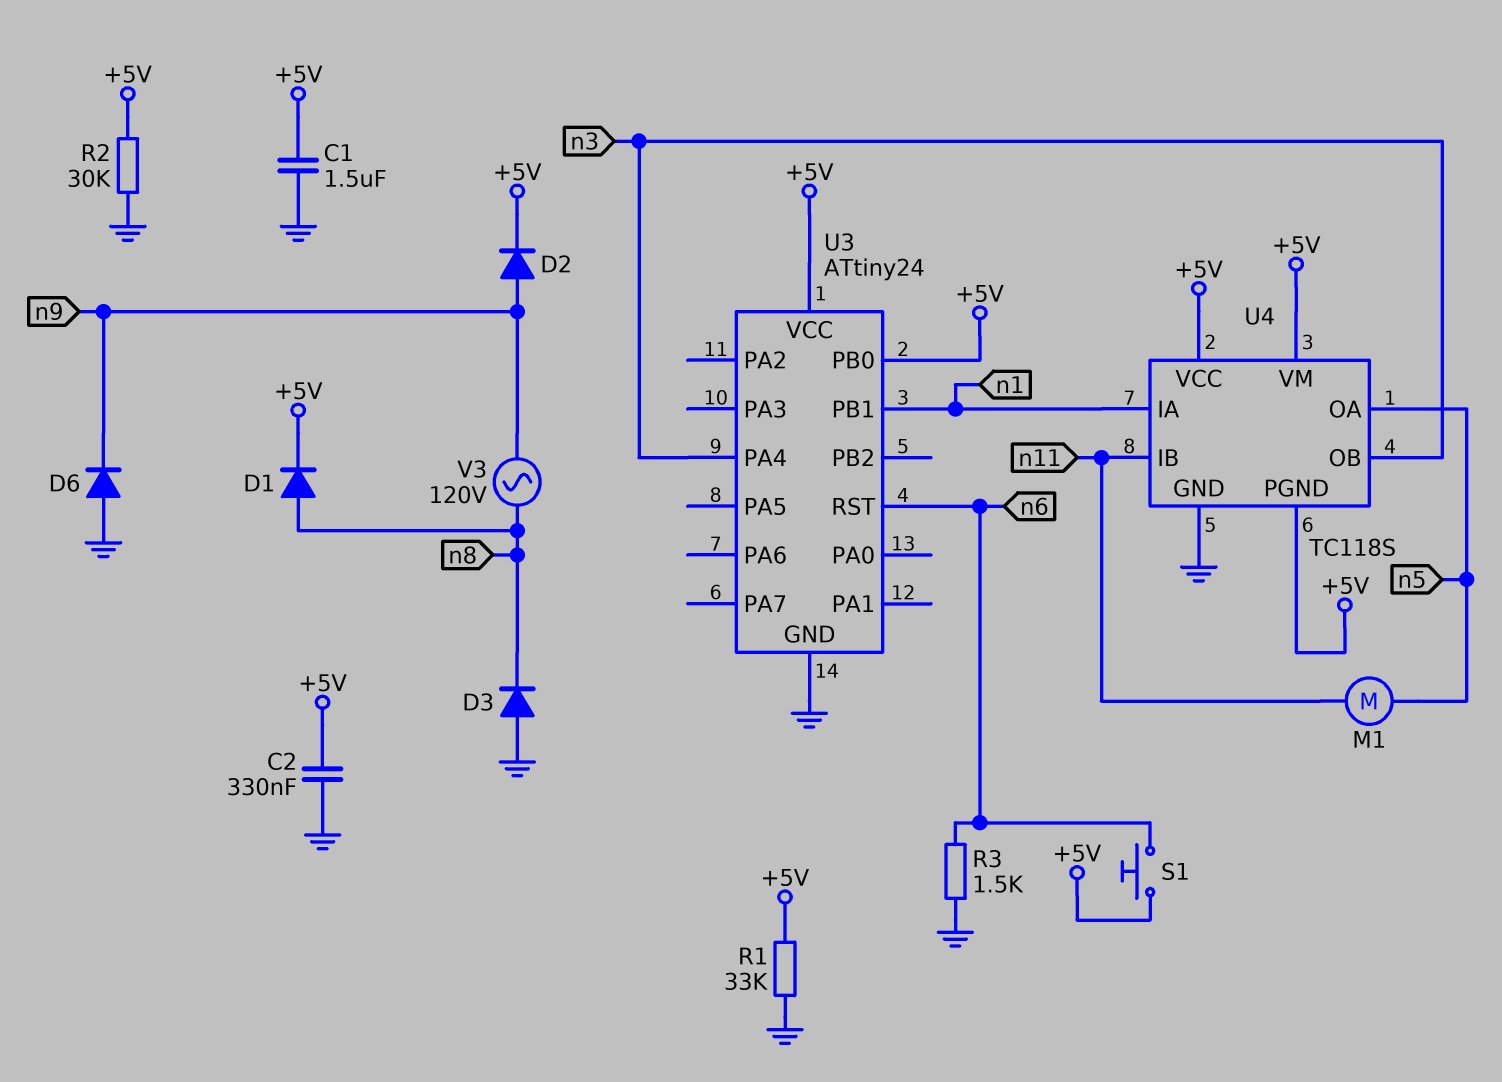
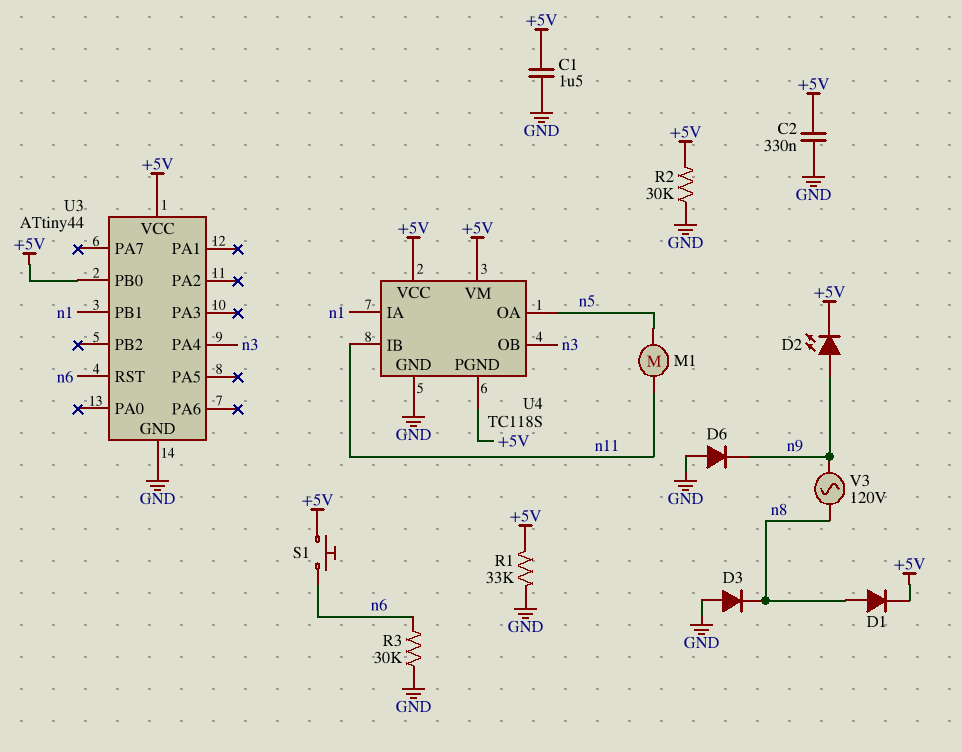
D2: diode (A n9, K +5V) -> LED (A n9, K +5V)
R3: 1.5k (GND, n6) -> 30k (GND, n6)
U3: ATtiny24 -> ATtiny44

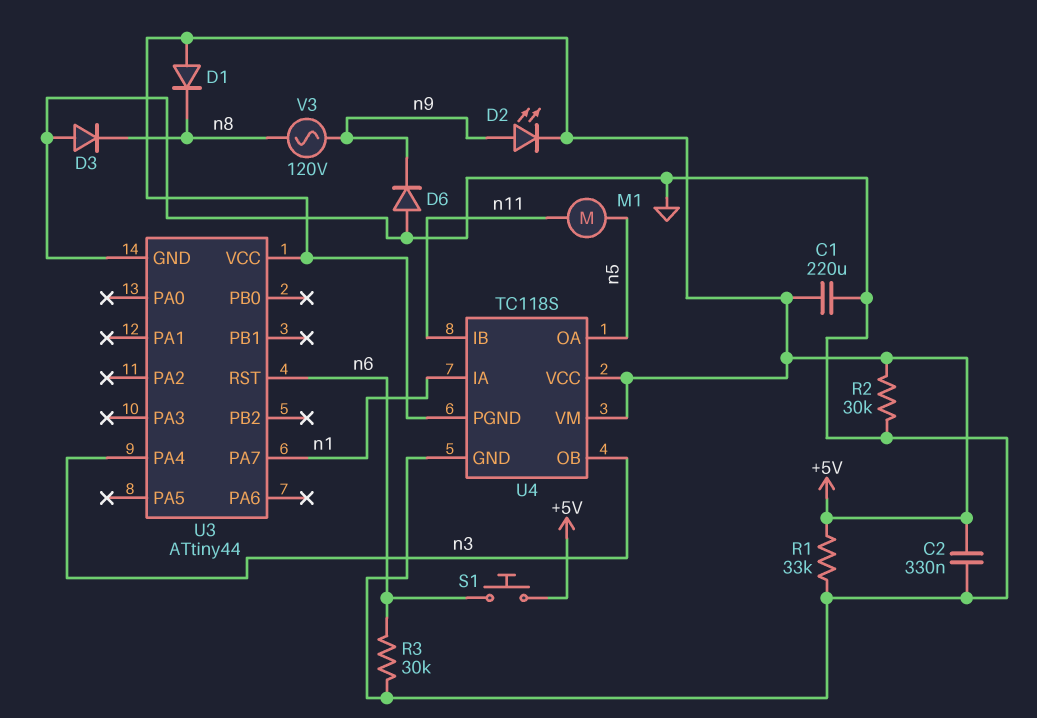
C1: 1.5uF (+5V, GND) -> 220uF (+5V, GND)
D1: diode (A n8, K +5V) -> diode (A +5V, K n8)
U3 pin PA7: none -> n1
U3 pin PB0: +5V -> none
U3 pin PB1: n1 -> none

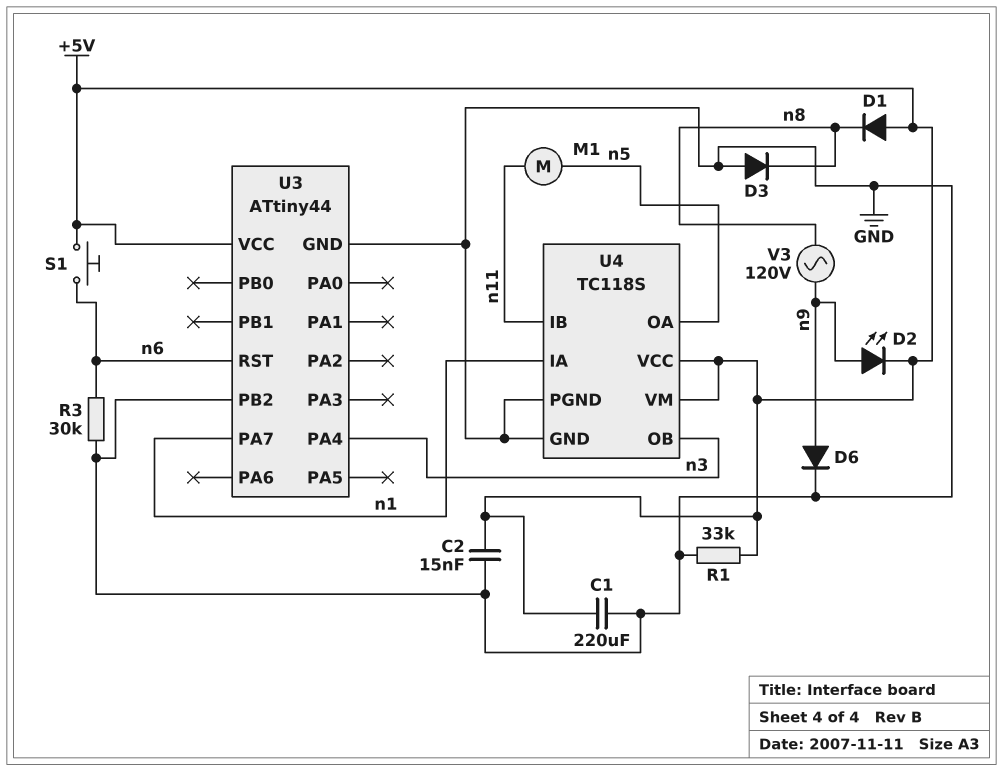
C2: 330nF (+5V, GND) -> 15nF (+5V, GND)
D6: diode (A GND, K n9) -> diode (A n9, K GND)
R2: 30k (+5V, GND) -> none
U3 pin PB2: none -> GND
U4 pin PGND: +5V -> GND

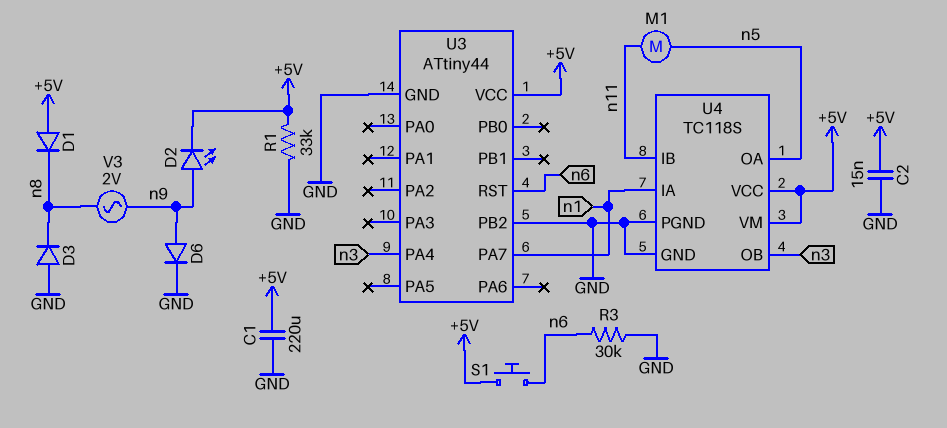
V3: AC 120V (n8, n9) -> AC 2V (n8, n9)

